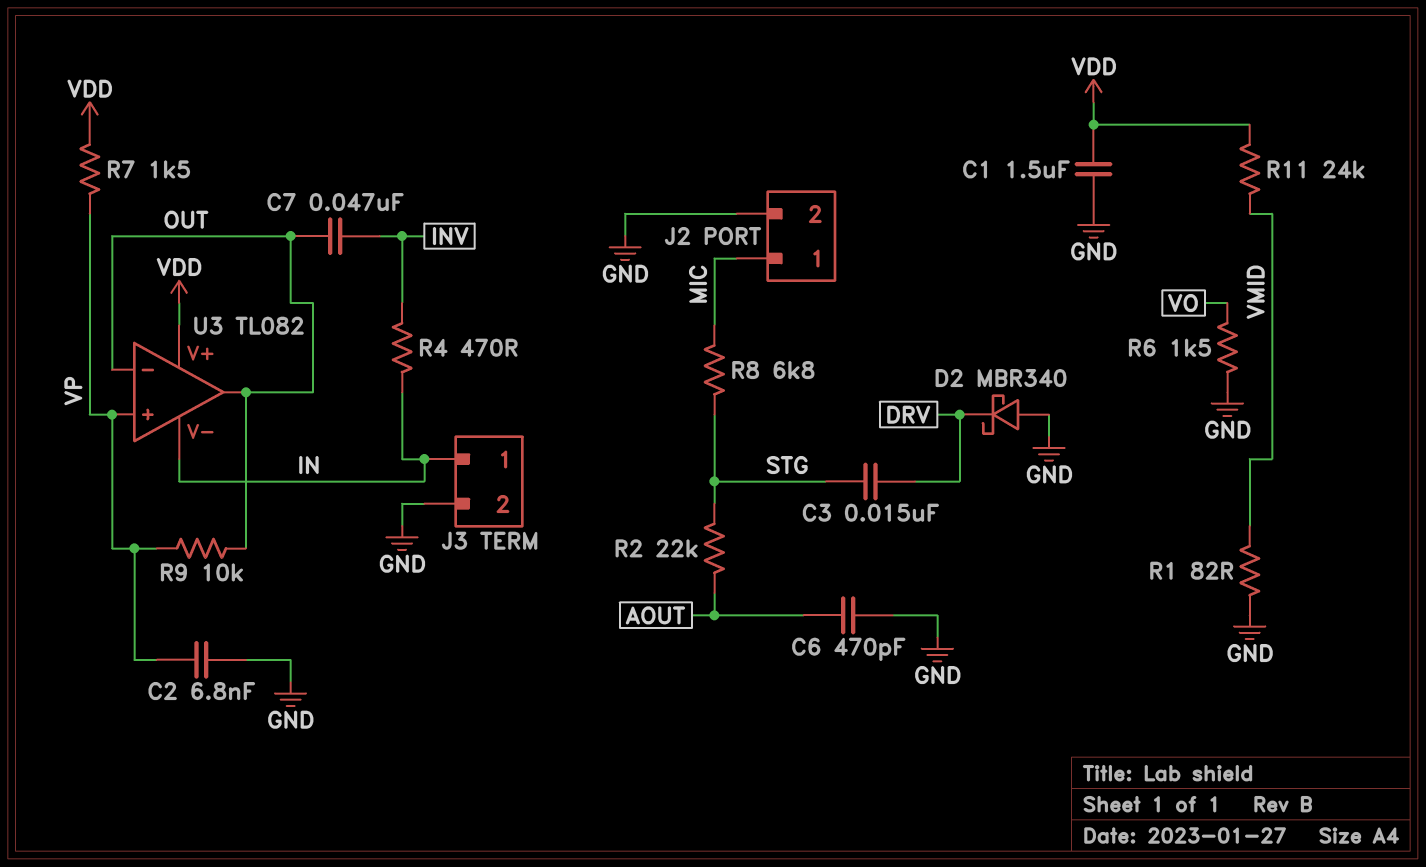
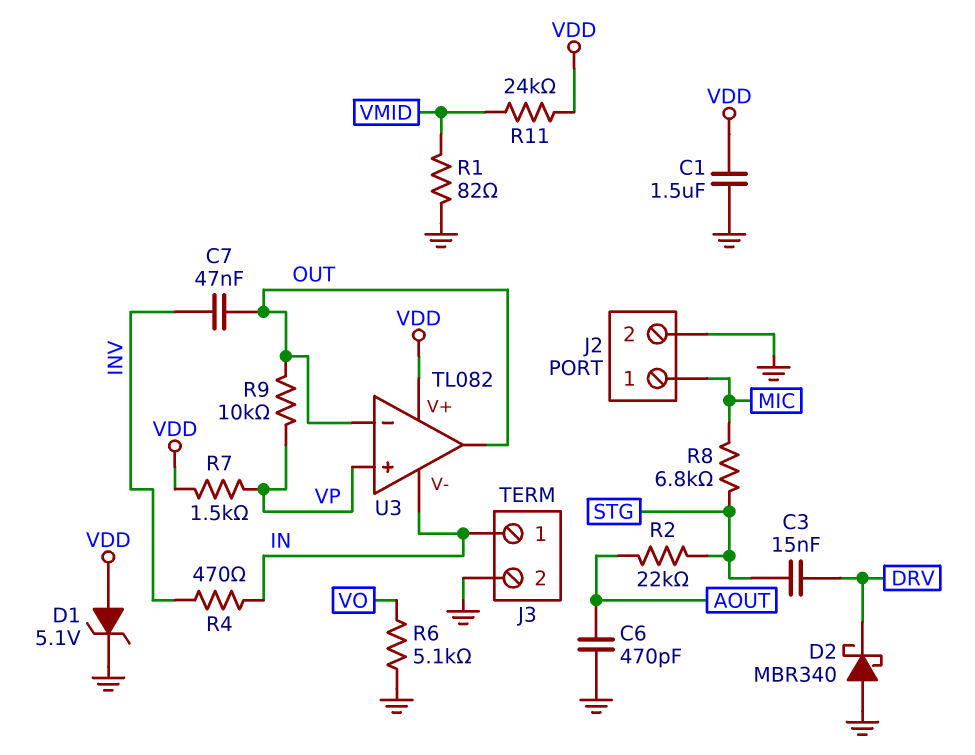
C2: 6.8nF (GND, VP) -> none
D1: none -> zener 5.1V (A VDD, K GND)
R6: 1.5k (GND, VO) -> 5.1k (GND, VO)

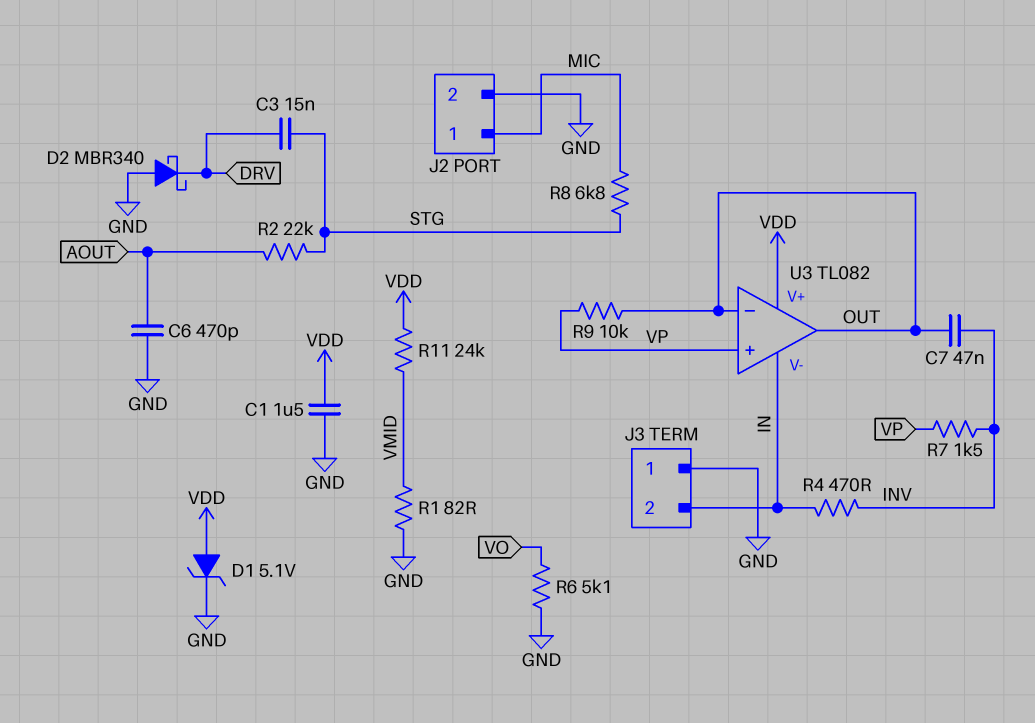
J3 pin 1: IN -> GND
J3 pin 2: GND -> IN
R7: 1.5k (VDD, VP) -> 1.5k (INV, VP)

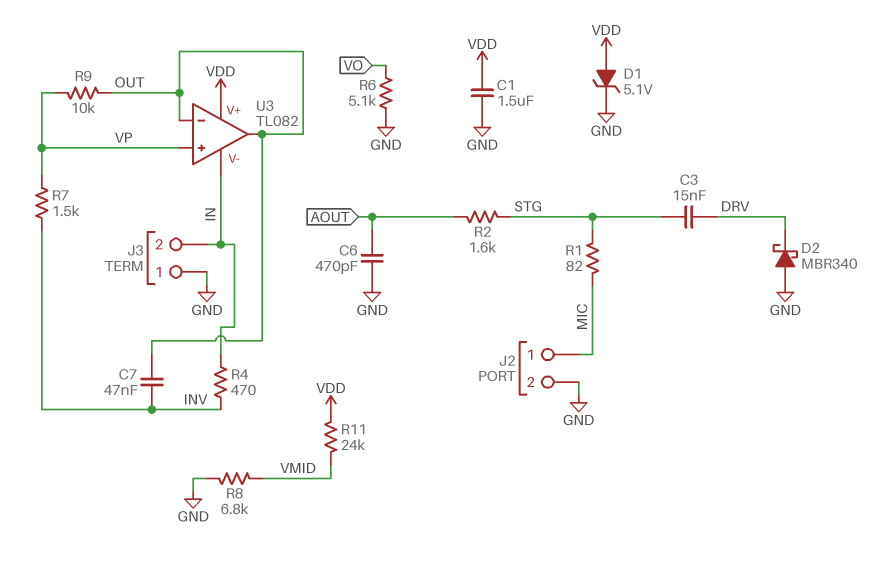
R1: 82 (GND, VMID) -> 82 (MIC, STG)
R2: 22k (AOUT, STG) -> 1.6k (AOUT, STG)
R8: 6.8k (MIC, STG) -> 6.8k (GND, VMID)

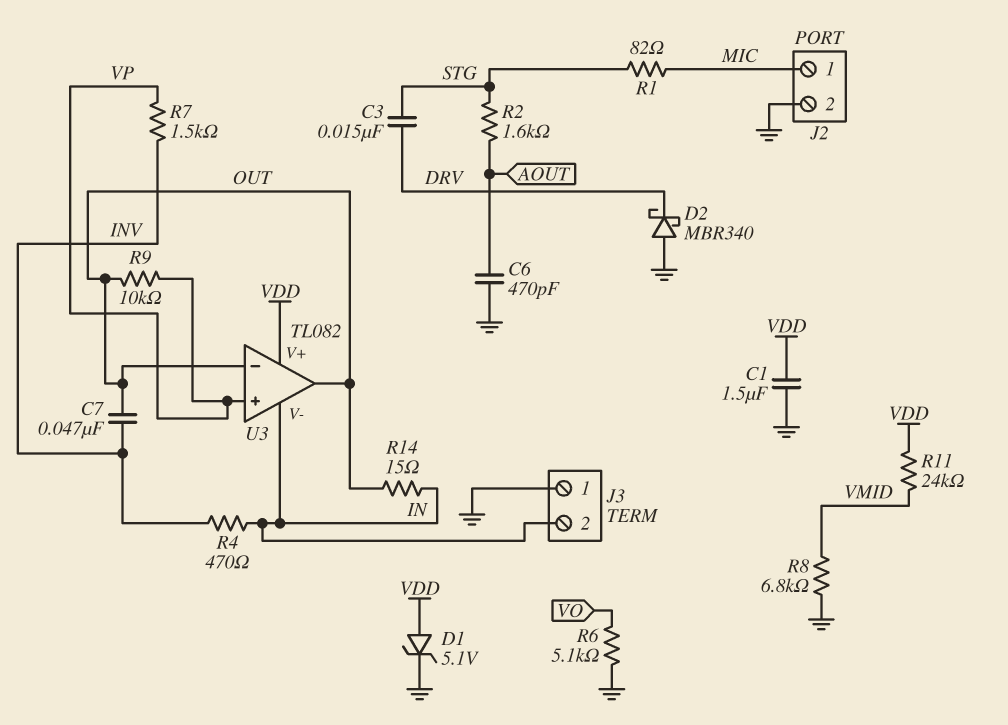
R14: none -> 15 (IN, OUT)

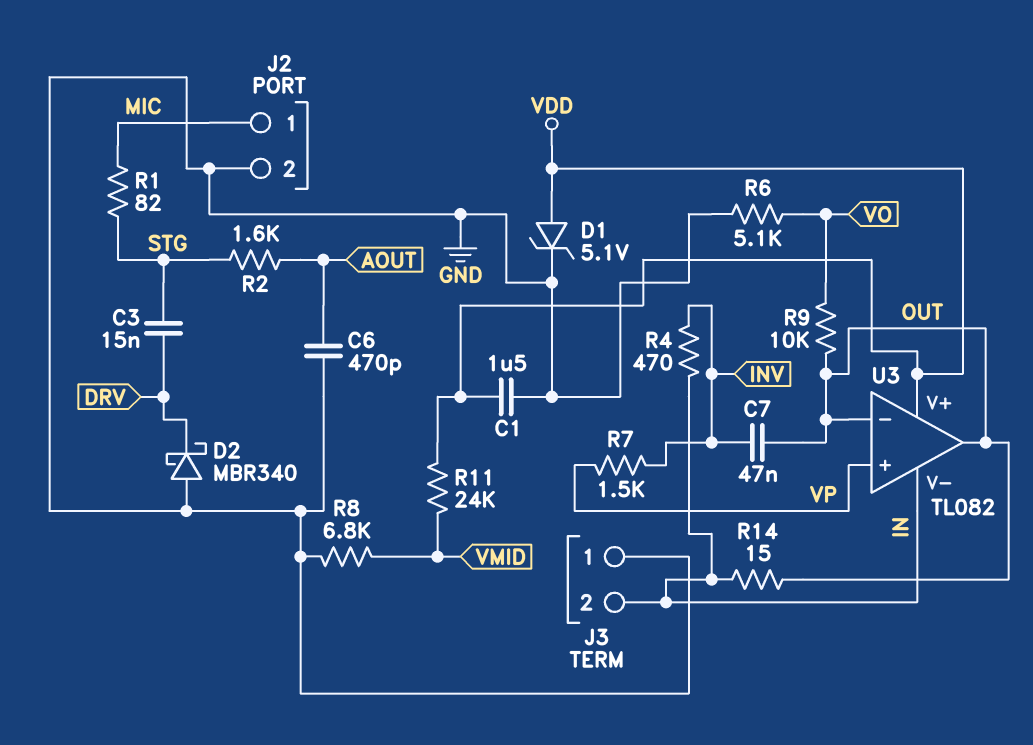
R9: 10k (OUT, VP) -> 10k (OUT, VO)

